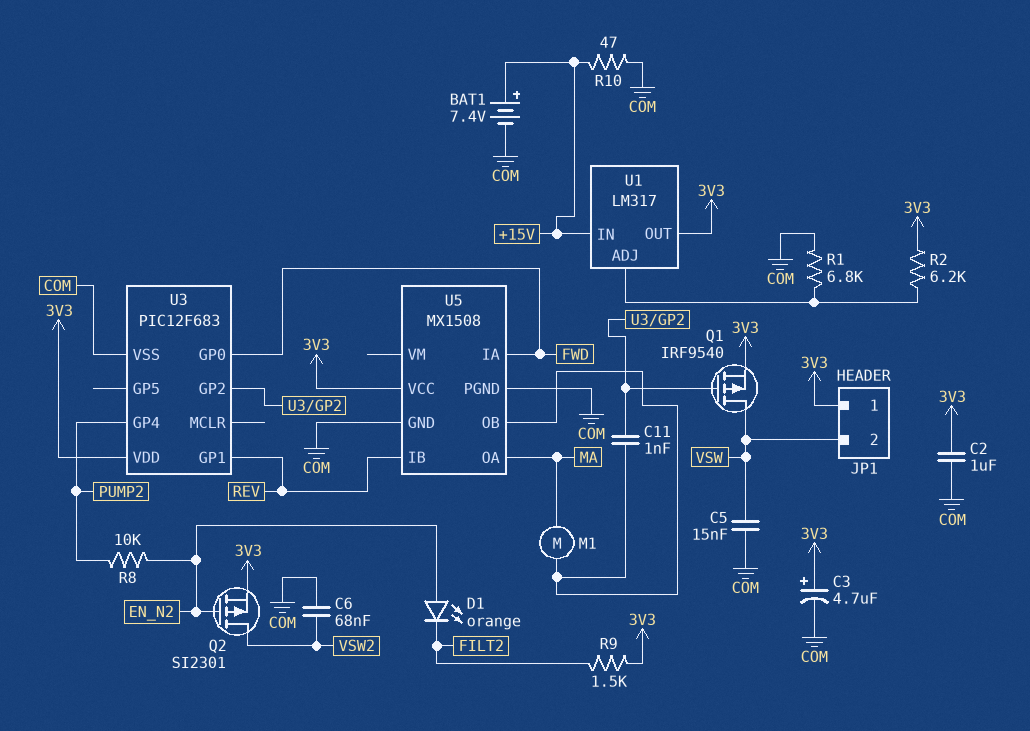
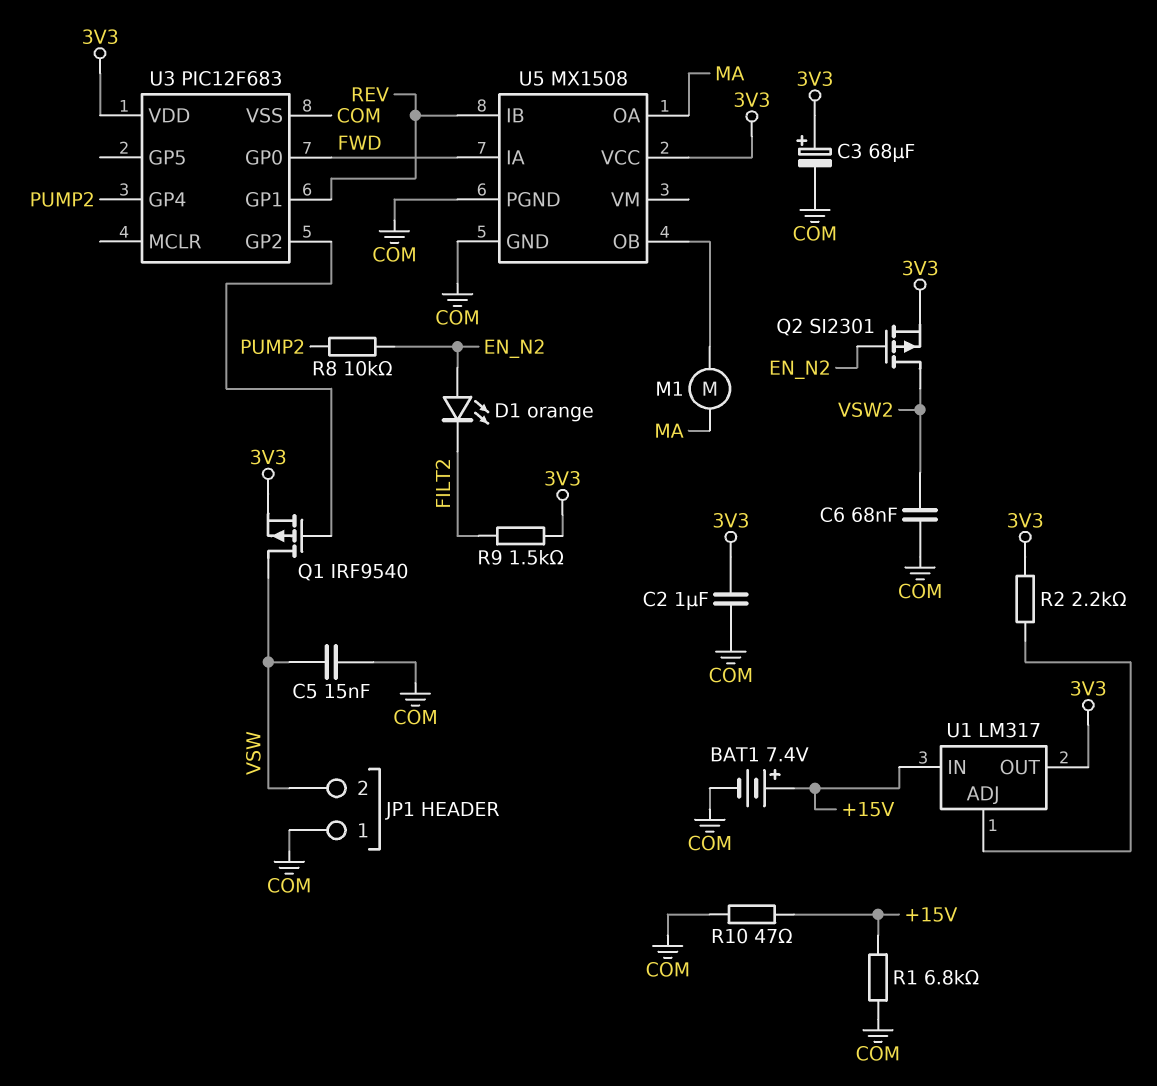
C3: 4.7uF (plus 3V3, minus COM) -> 68uF (plus 3V3, minus COM)
C11: 1nF (U3/GP2, U5/OB) -> none
JP1 pin 1: 3V3 -> COM
R1: 6.8k (COM, U1/ADJ) -> 6.8k (+15V, COM)
R2: 6.2k (3V3, U1/ADJ) -> 2.2k (3V3, U1/ADJ)

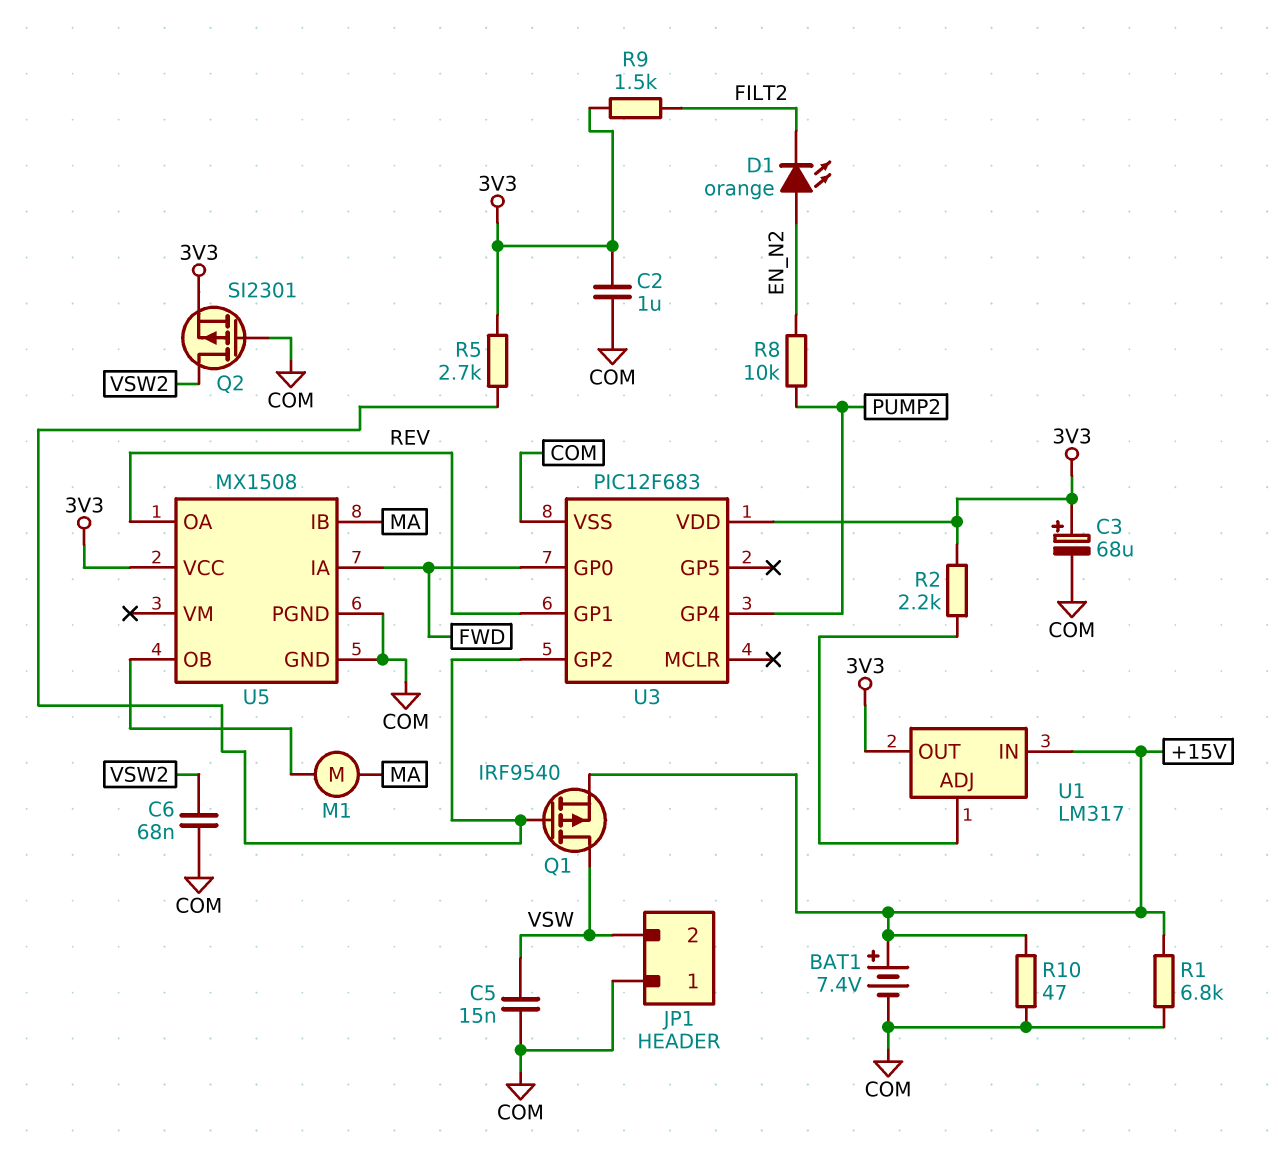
Q1: PMOS IRF9540 (G U3/GP2, D VSW, S 3V3) -> PMOS IRF9540 (G U3/GP2, D VSW, S +15V)
Q2: PMOS SI2301 (G EN_N2, D VSW2, S 3V3) -> PMOS SI2301 (G COM, D VSW2, S 3V3)
R5: none -> 2.7k (3V3, U3/GP2)
U5 pin IB: REV -> MA
U5 pin OA: MA -> REV

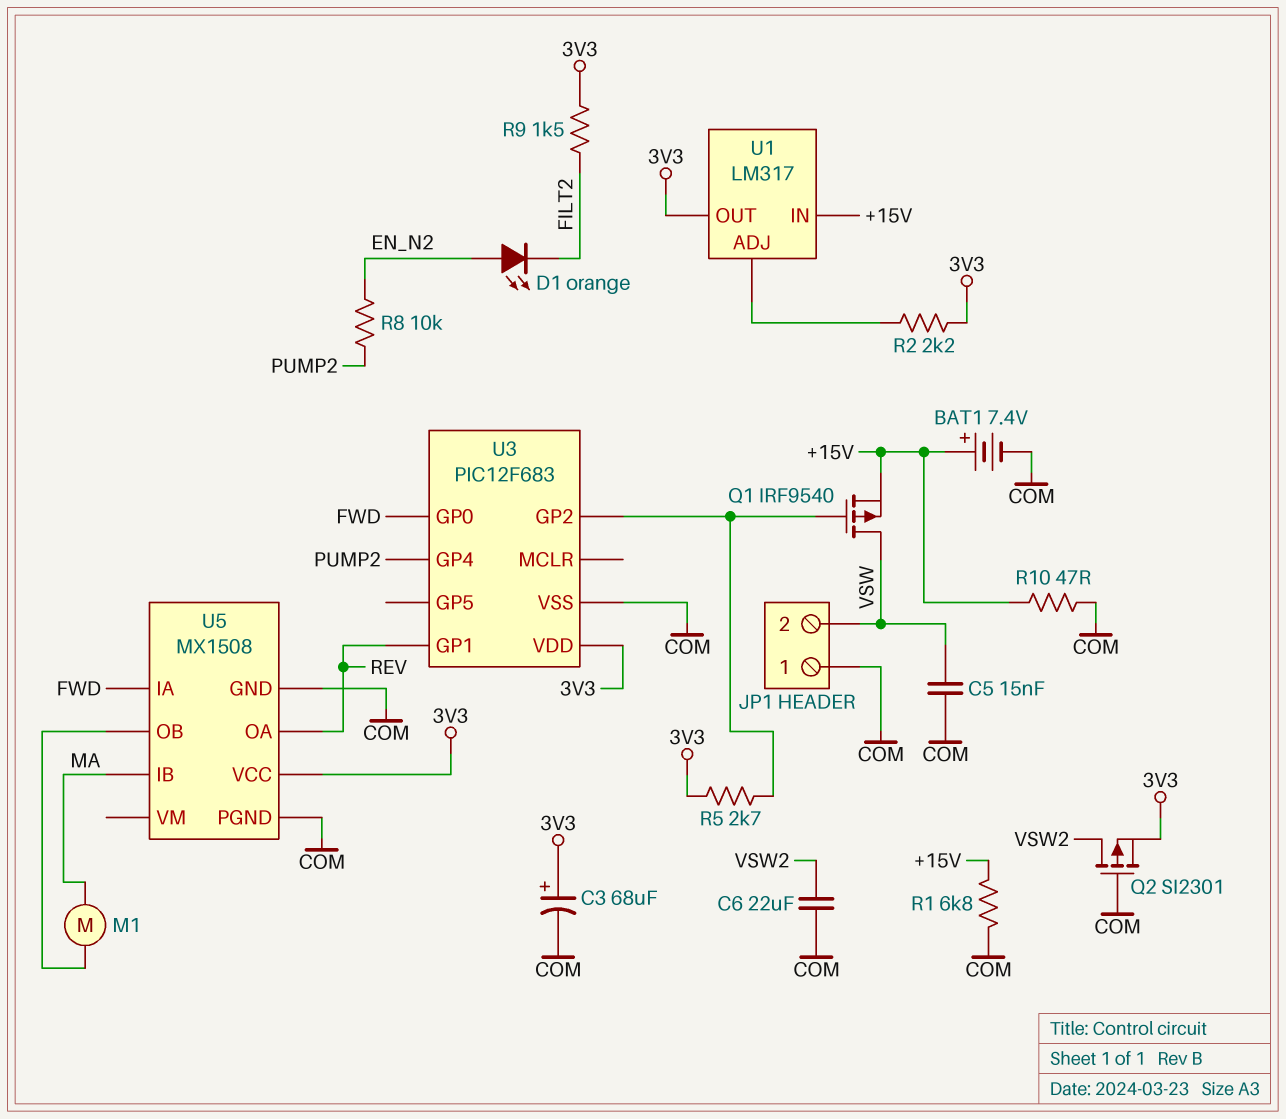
C2: 1uF (3V3, COM) -> none
C6: 68nF (COM, VSW2) -> 22uF (COM, VSW2)

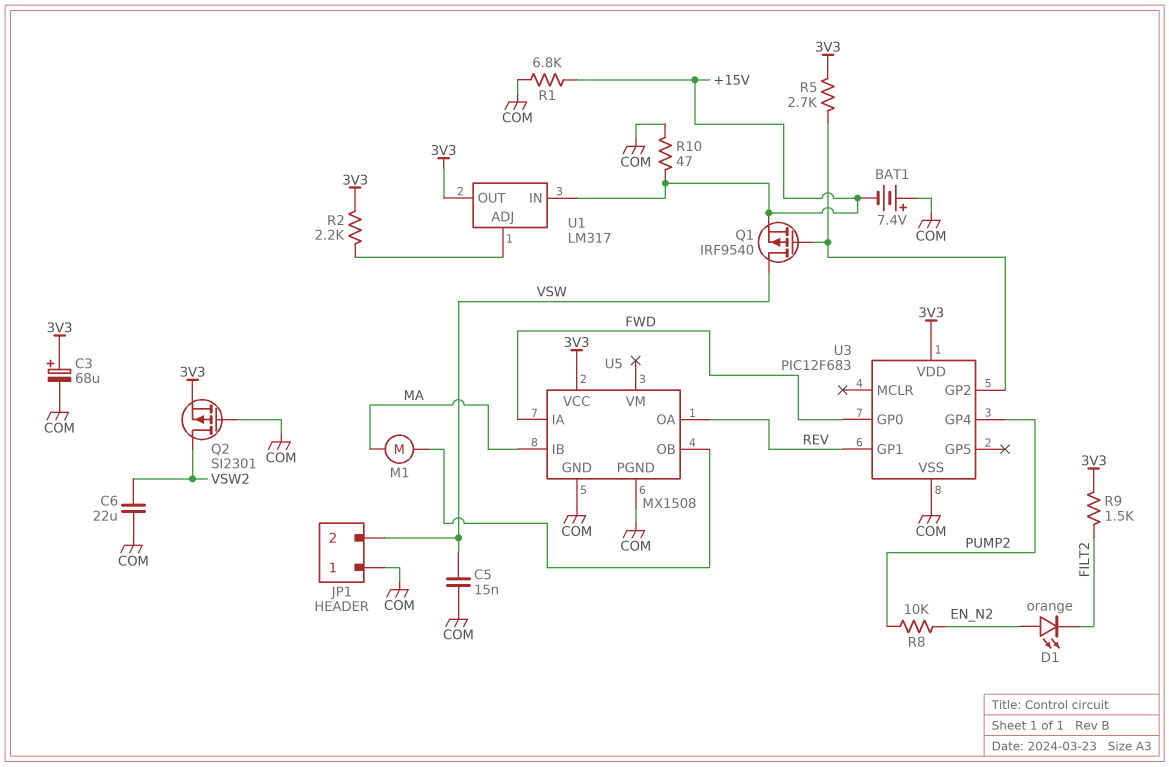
BAT1: 7.4V (plus +15V, minus COM) -> 7.4V (plus COM, minus +15V)

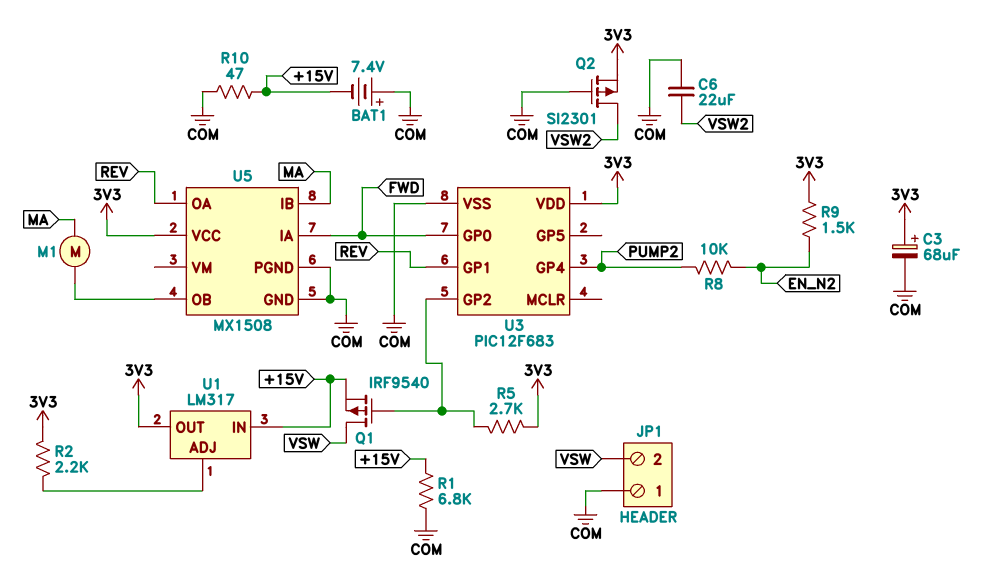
C5: 15nF (COM, VSW) -> none
D1: LED orange (A EN_N2, K FILT2) -> none
R9: 1.5k (3V3, FILT2) -> 1.5k (3V3, EN_N2)

